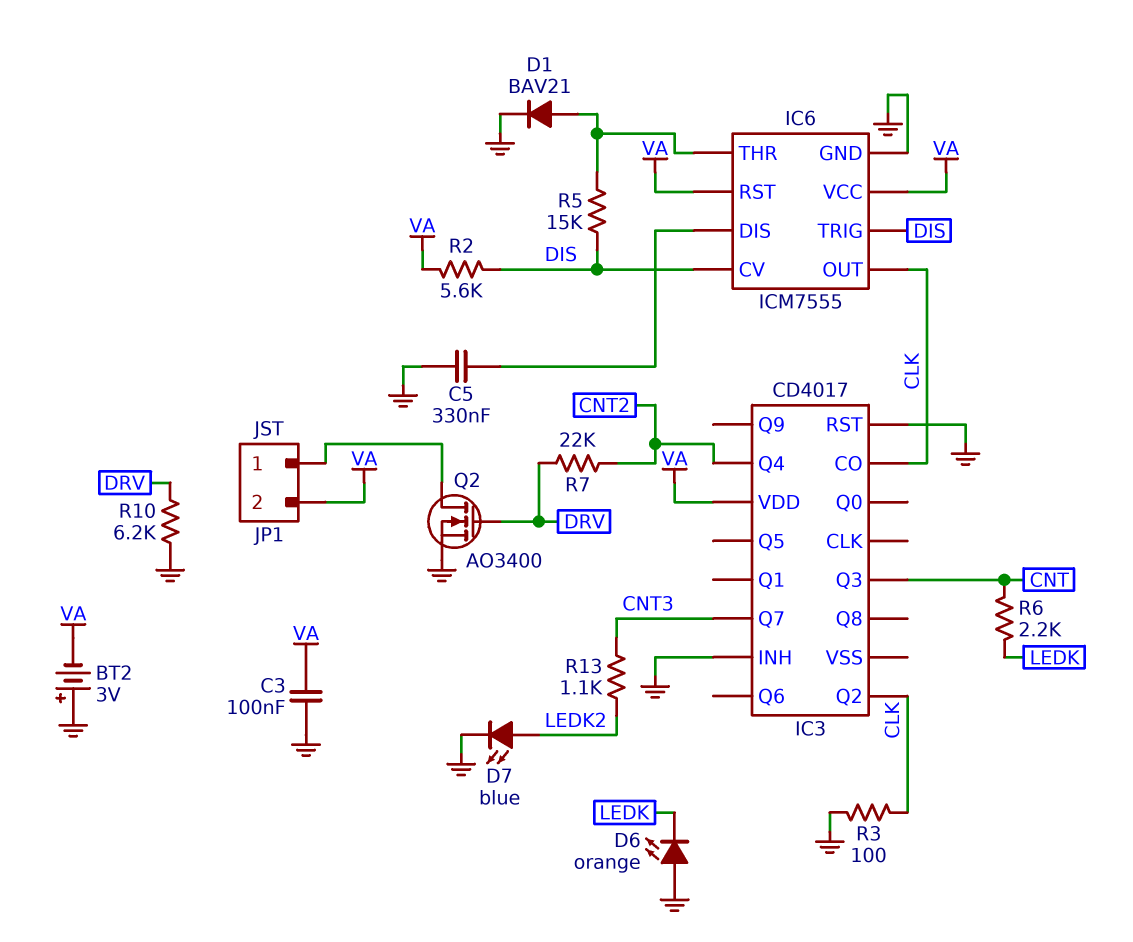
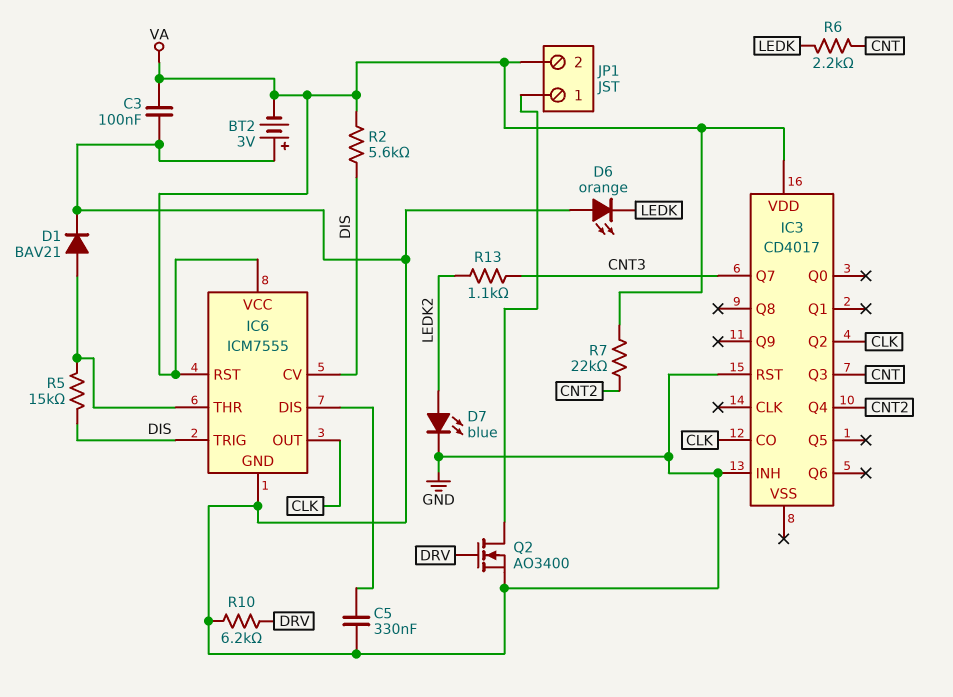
R3: 100 (CLK, GND) -> none
R7: 22k (CNT2, DRV) -> 22k (CNT2, VA)

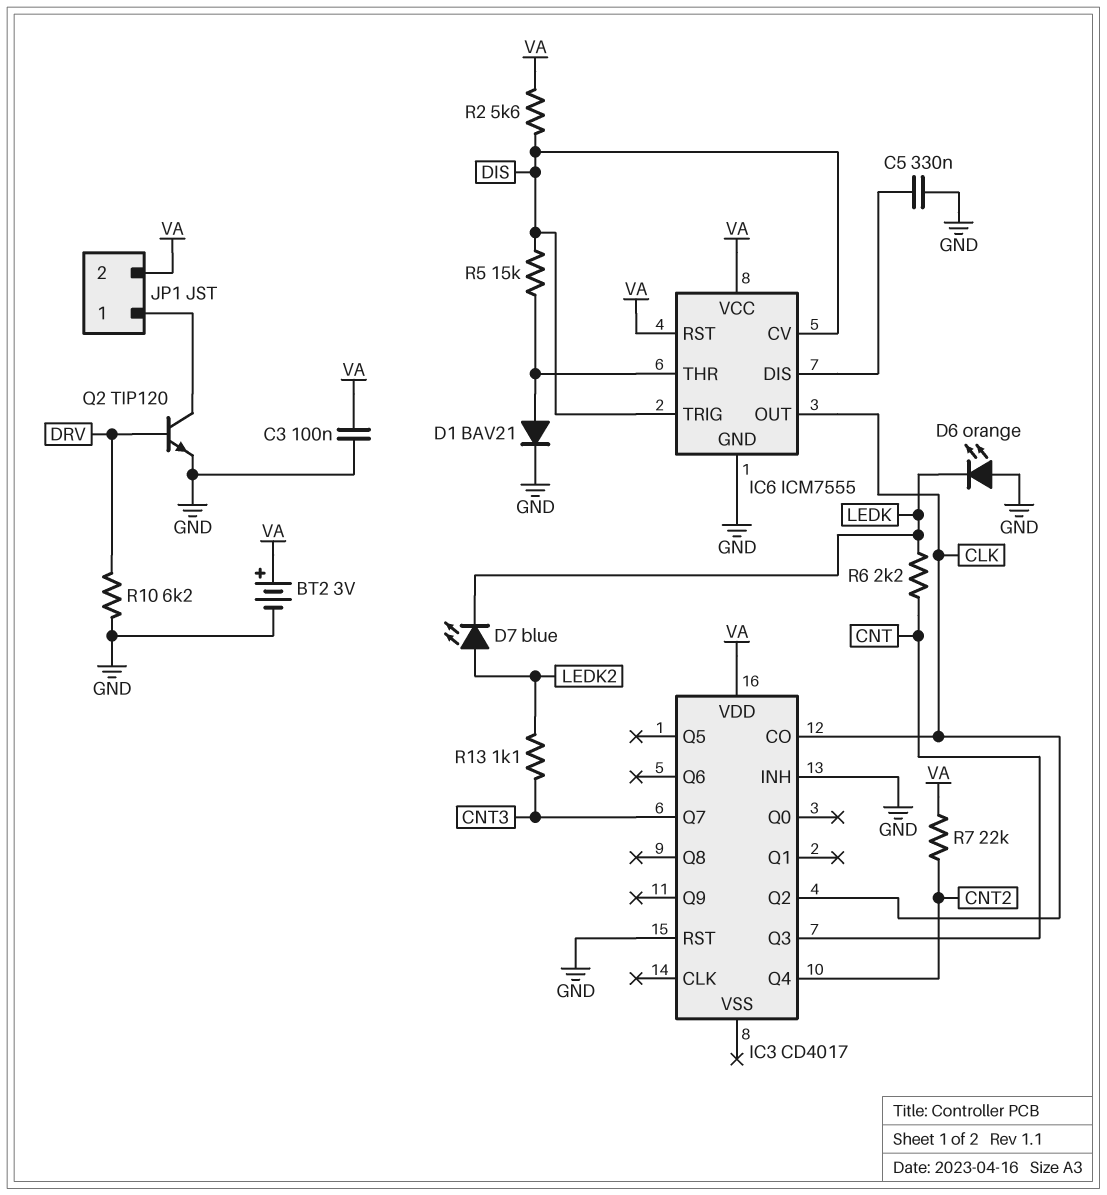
BT2: 3V (plus GND, minus VA) -> 3V (plus VA, minus GND)
D7: LED blue (A LEDK2, K GND) -> LED blue (A LEDK2, K LEDK)
Q2: NMOS AO3400 (G DRV, D JP1/1, S GND) -> NPN TIP120 (B DRV, C JP1/1, E GND)

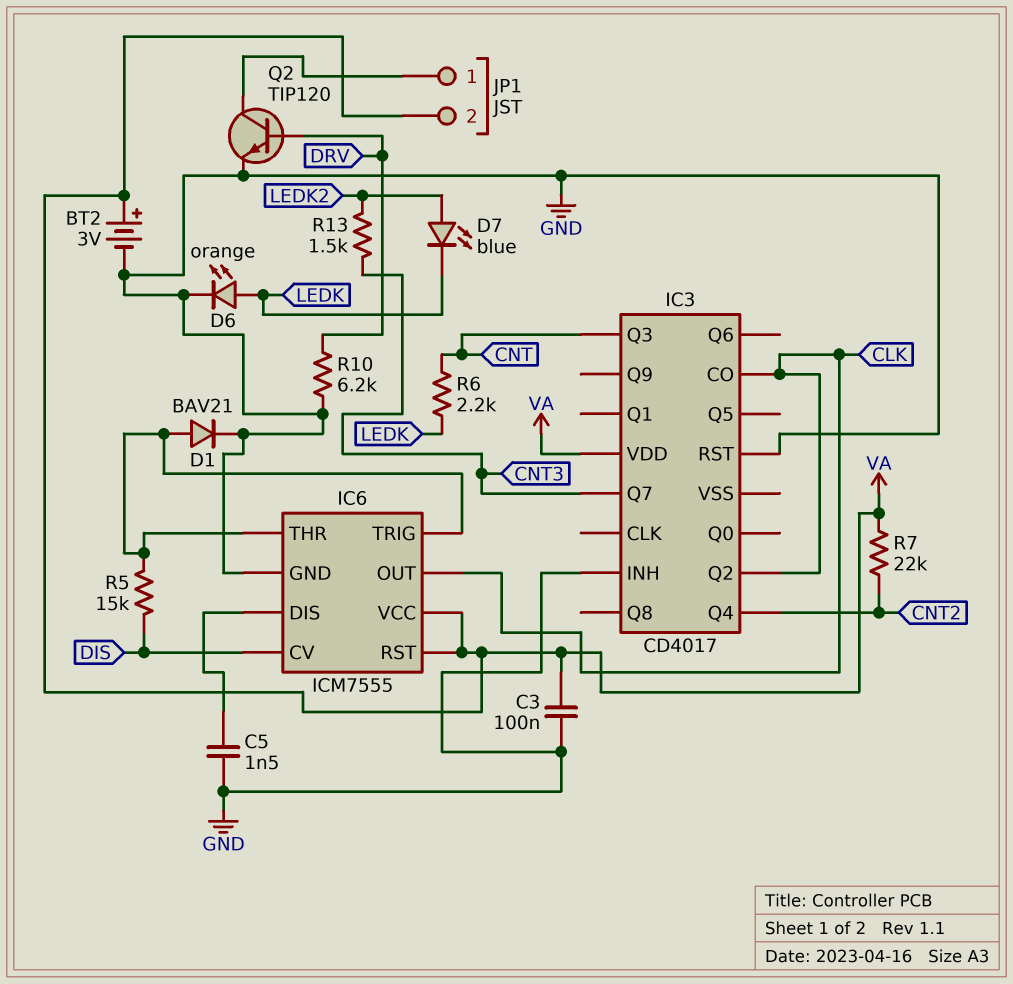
C5: 330nF (GND, IC6/DIS) -> 1.5nF (GND, IC6/DIS)
D6: LED orange (A GND, K LEDK) -> LED orange (A LEDK, K GND)
IC6 pin TRIG: DIS -> IC6/THR
R2: 5.6k (DIS, VA) -> none
R13: 1.1k (CNT3, LEDK2) -> 1.5k (CNT3, LEDK2)

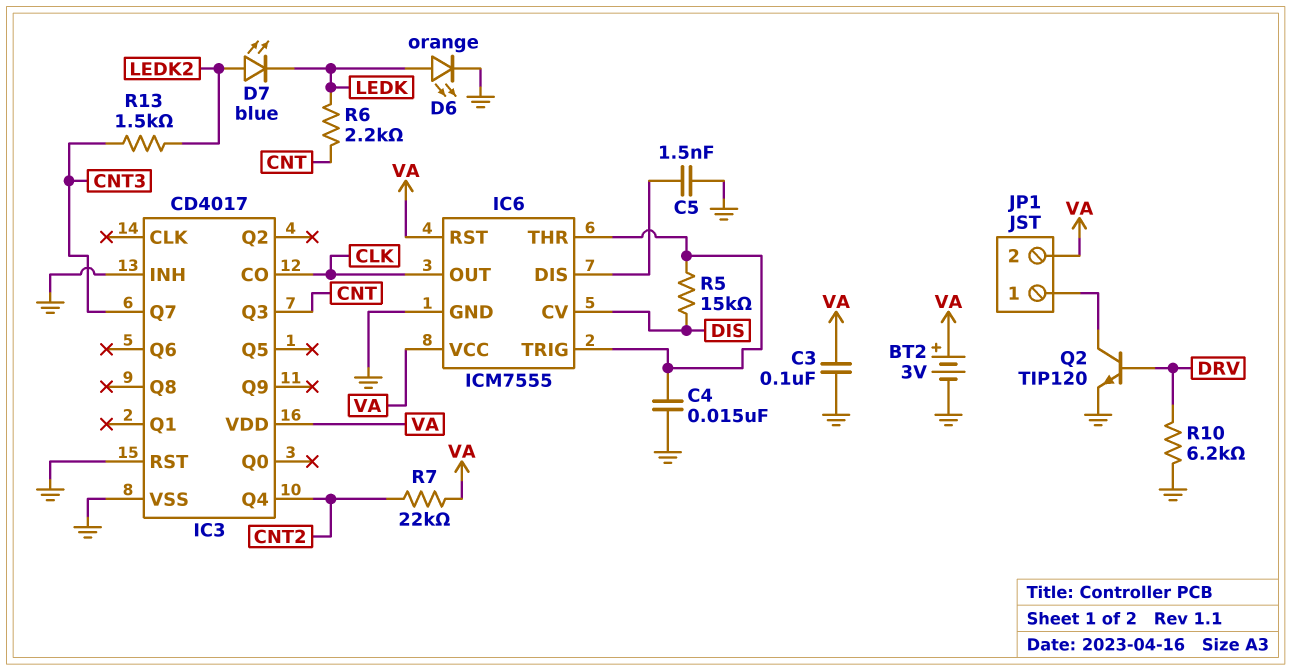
C4: none -> 15nF (GND, IC6/THR)
D1: diode BAV21 (A IC6/THR, K GND) -> none
IC3 pin Q2: CLK -> none
IC3 pin VSS: none -> GND

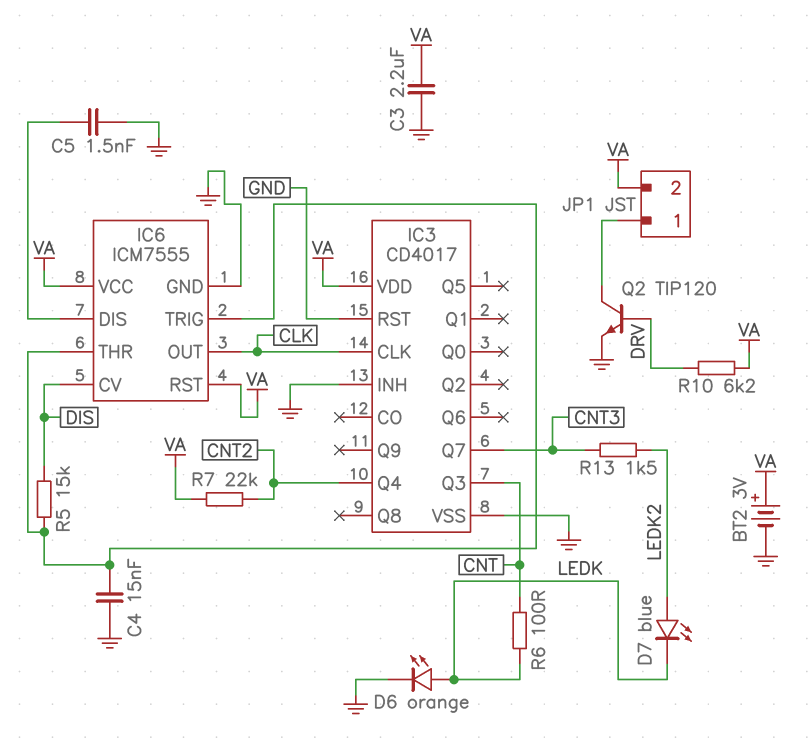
C3: 100nF (GND, VA) -> 2.2uF (GND, VA)
IC3 pin CLK: none -> CLK
IC3 pin CO: CLK -> none
R6: 2.2k (CNT, LEDK) -> 100 (CNT, LEDK)
R10: 6.2k (DRV, GND) -> 6.2k (DRV, VA)

